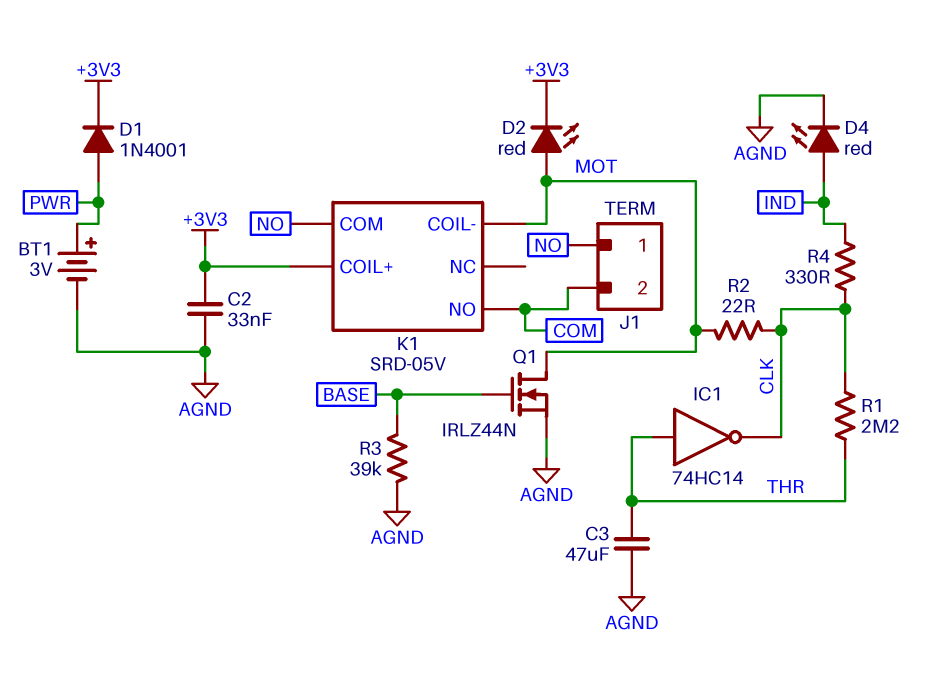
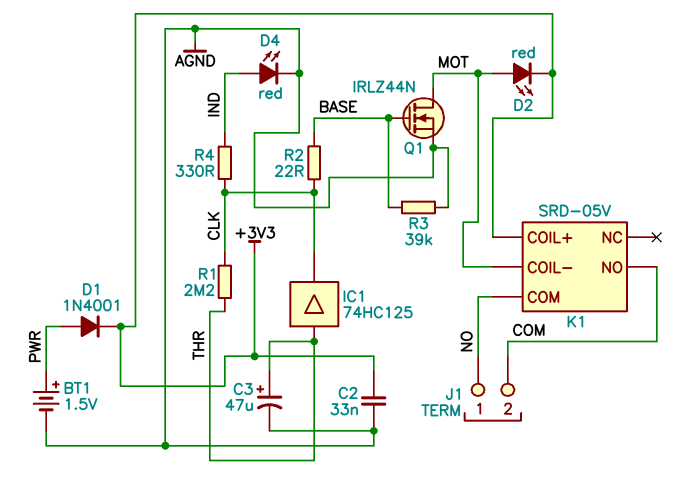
BT1: 3V (plus PWR, minus AGND) -> 1.5V (plus PWR, minus AGND)
C3: 47uF (AGND, THR) -> 47uF (plus THR, minus AGND)
IC1: NOT 74HC14 (in THR, out CLK) -> buffer 74HC125 (in THR, out CLK)
R2: 22 (CLK, MOT) -> 22 (BASE, CLK)

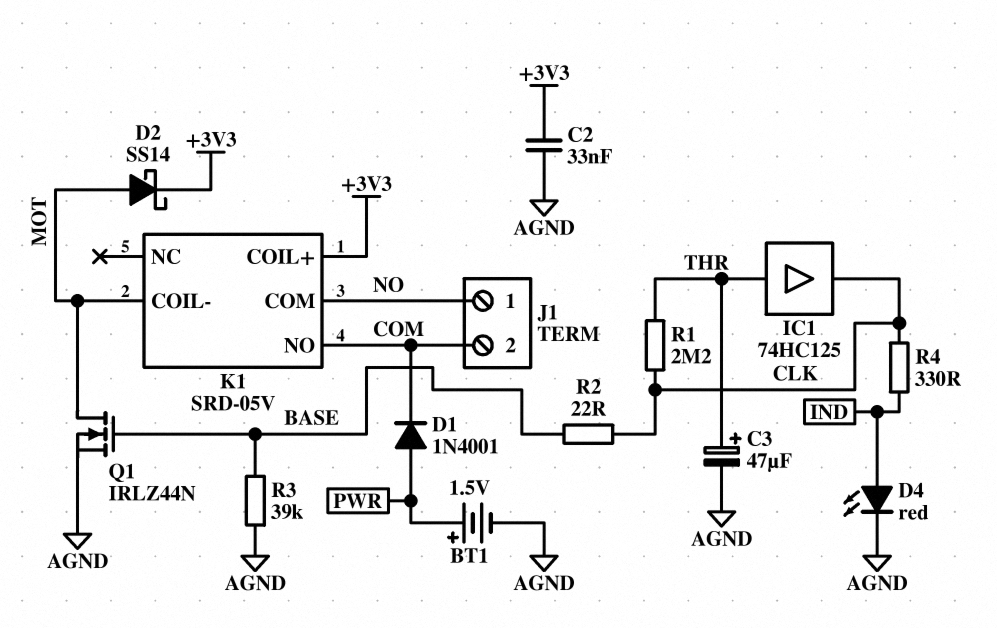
D1: diode 1N4001 (A PWR, K +3V3) -> diode 1N4001 (A PWR, K COM)
D2: LED red (A MOT, K +3V3) -> schottky SS14 (A MOT, K +3V3)

